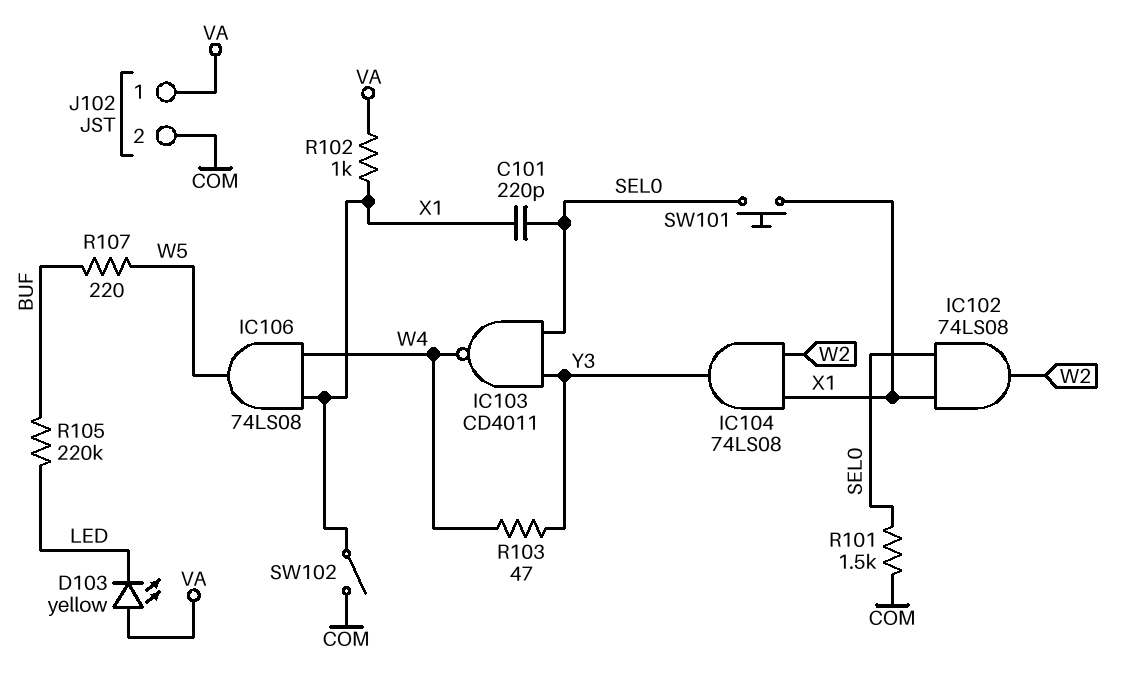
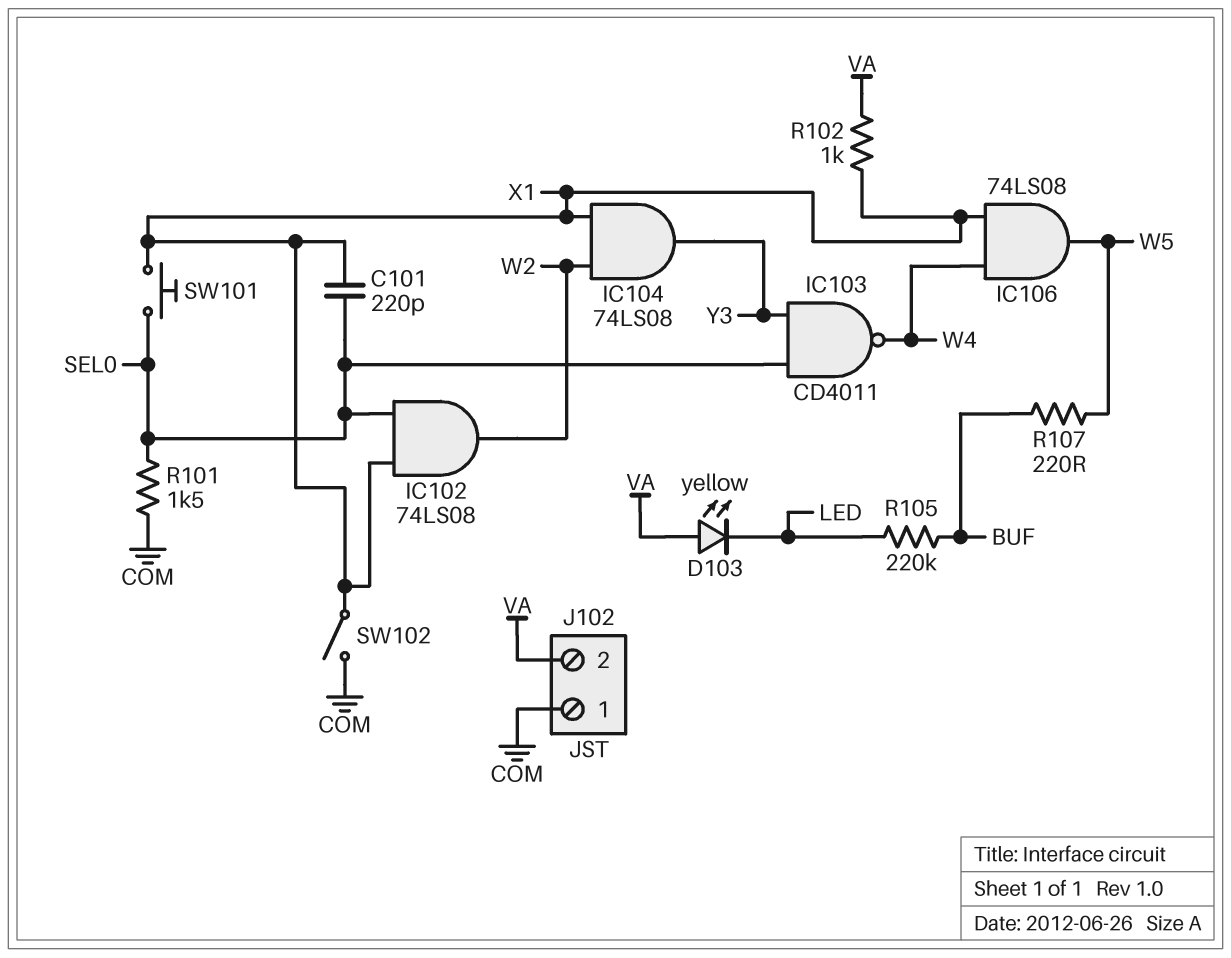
J102 pin 1: VA -> COM
J102 pin 2: COM -> VA
R103: 47 (W4, Y3) -> none

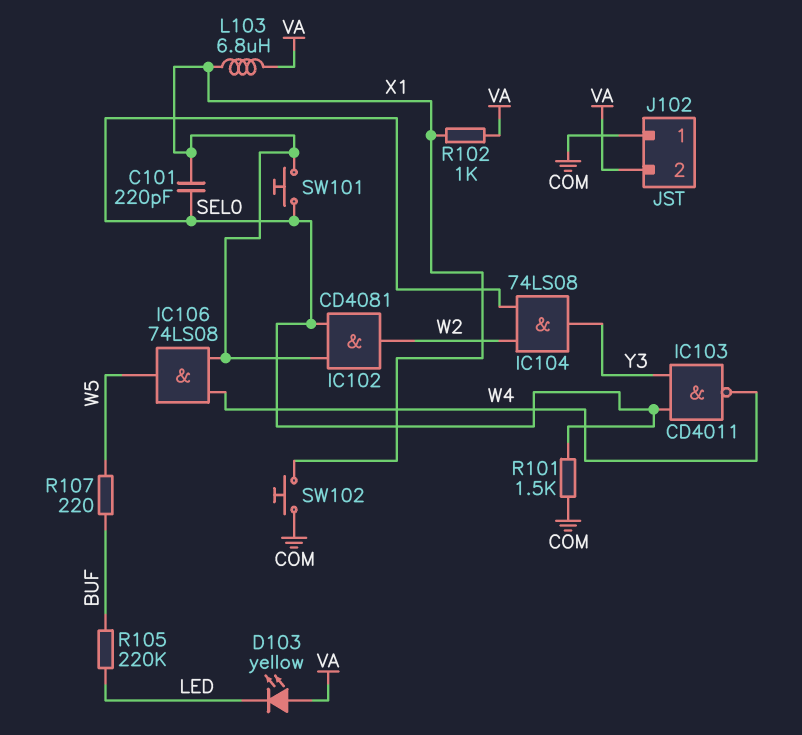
IC102: AND 74LS08 (in SEL0, in X1, out W2) -> AND CD4081 (in SEL0, in X1, out W2)
IC104: AND 74LS08 (in W2, in X1, out Y3) -> AND 74LS08 (in SEL0, in W2, out Y3)
L103: none -> 6.8uH (VA, X1)
SW102: switch (COM, X1) -> button (COM, X1)

